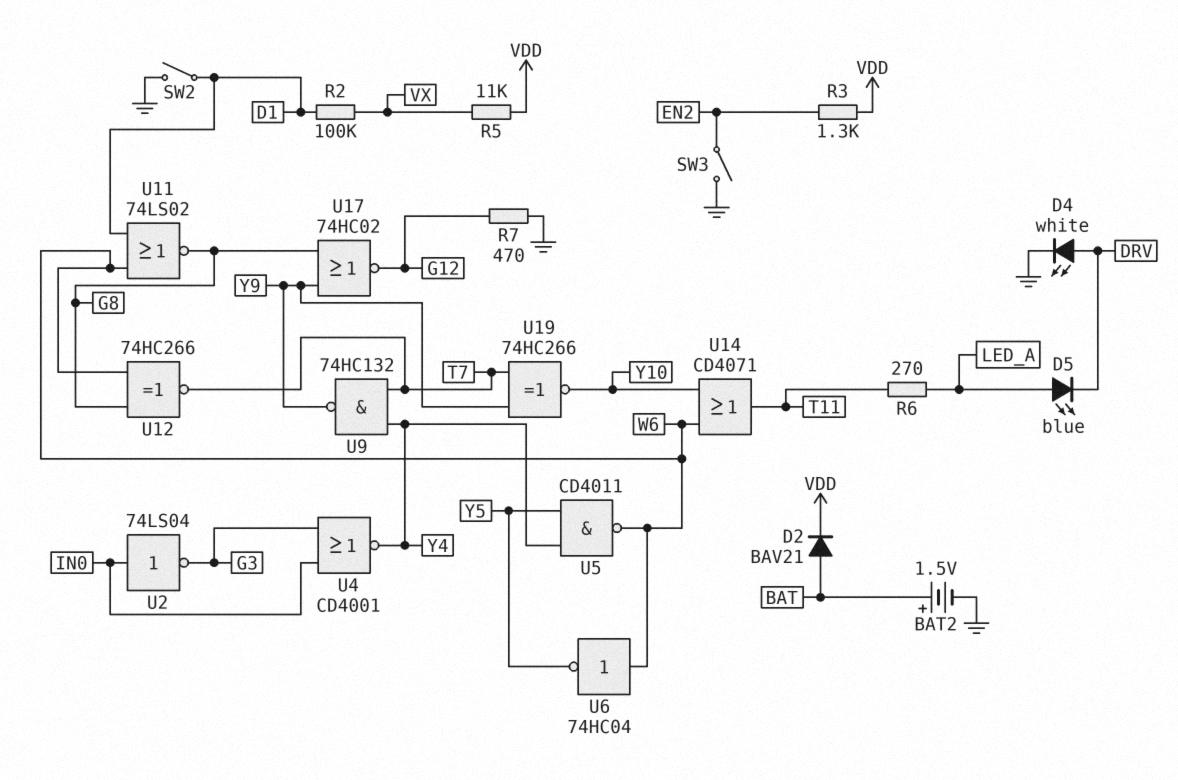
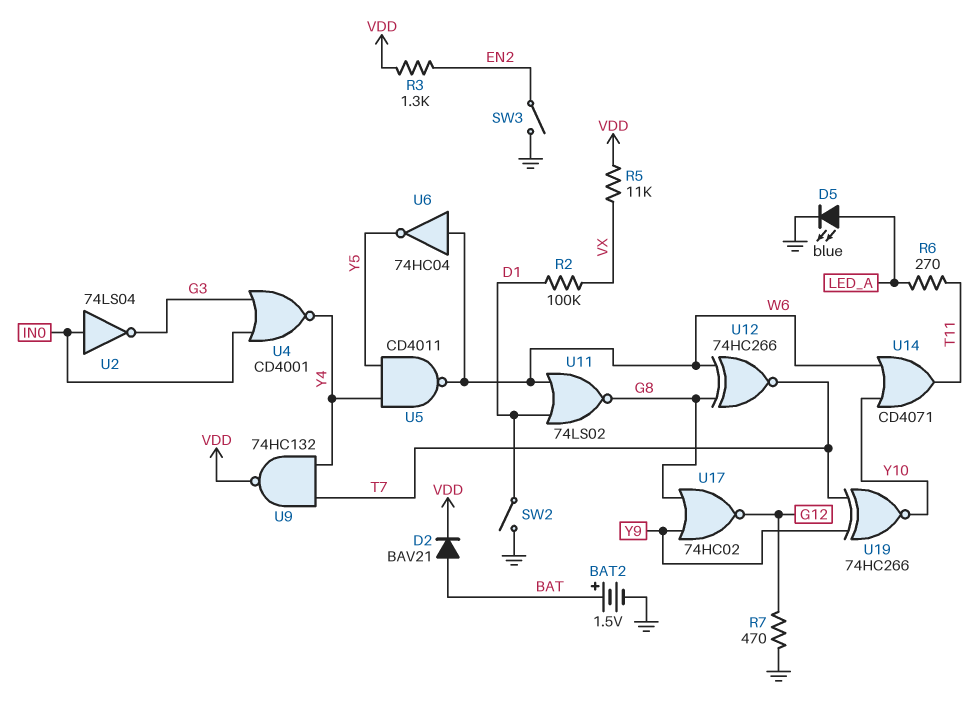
D4: LED white (A DRV, K GND) -> none
D5: LED blue (A LED_A, K DRV) -> LED blue (A LED_A, K GND)
U9: NAND 74HC132 (in T7, in Y4, out Y9) -> NAND 74HC132 (in T7, in Y4, out VDD)

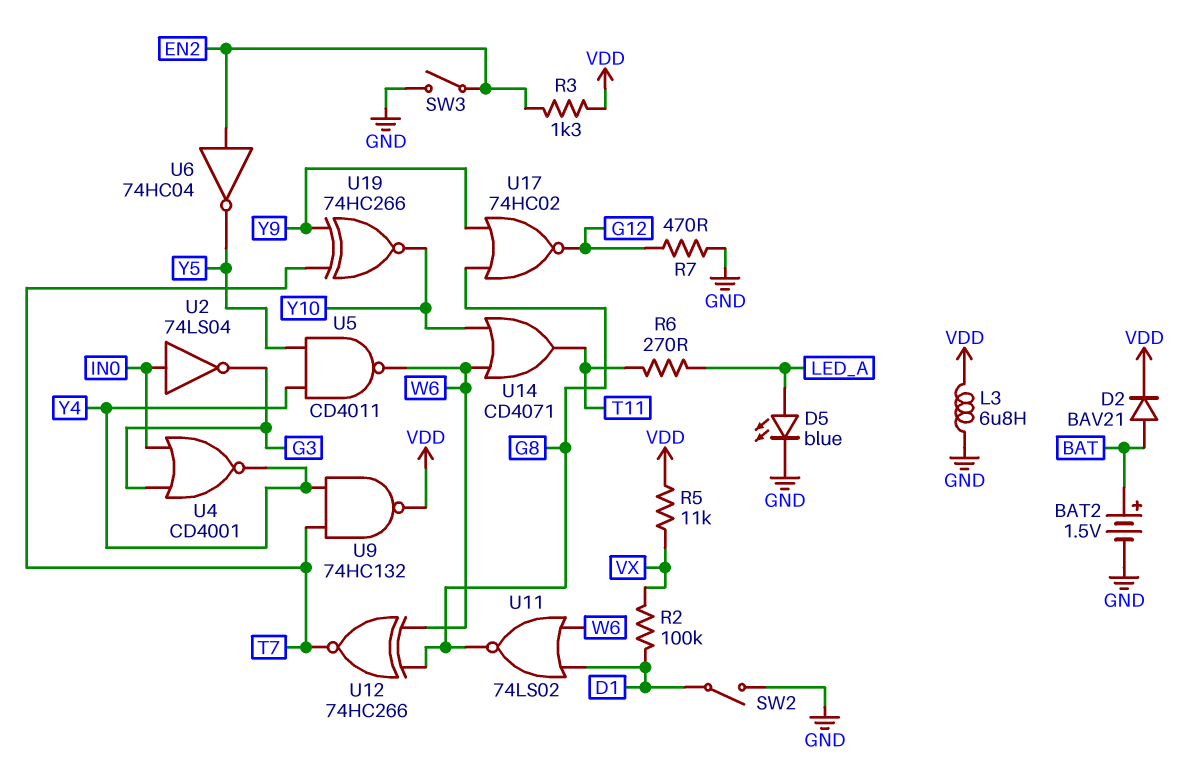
L3: none -> 6.8uH (GND, VDD)
U6: NOT 74HC04 (in W6, out Y5) -> NOT 74HC04 (in EN2, out Y5)

